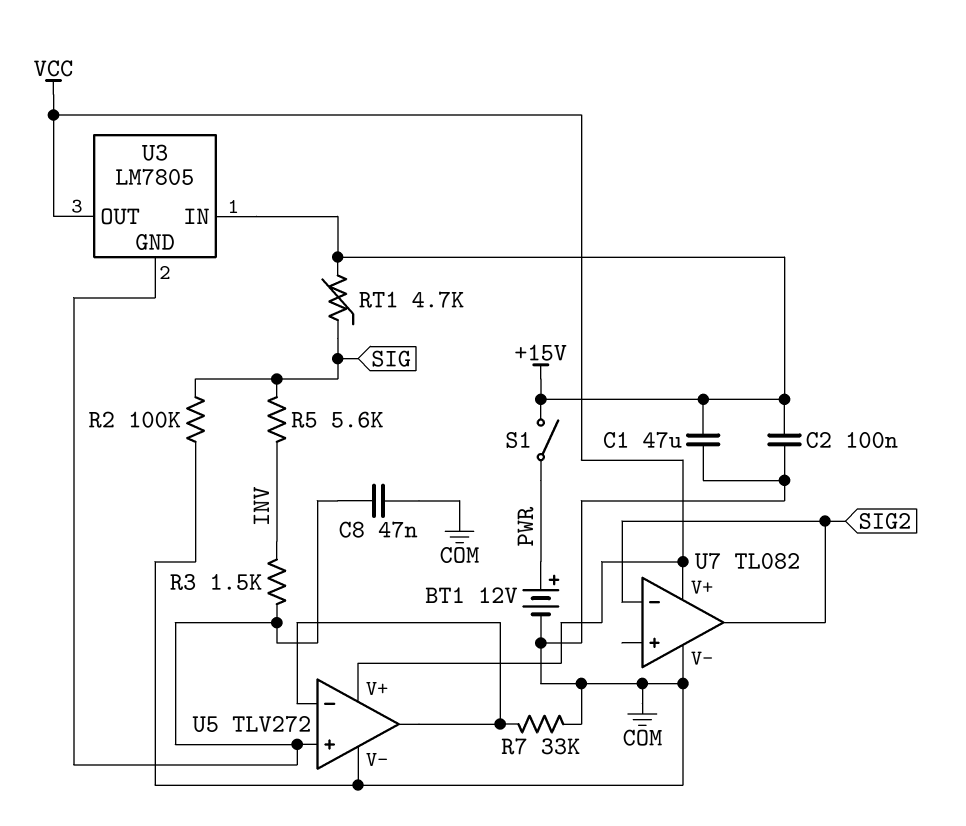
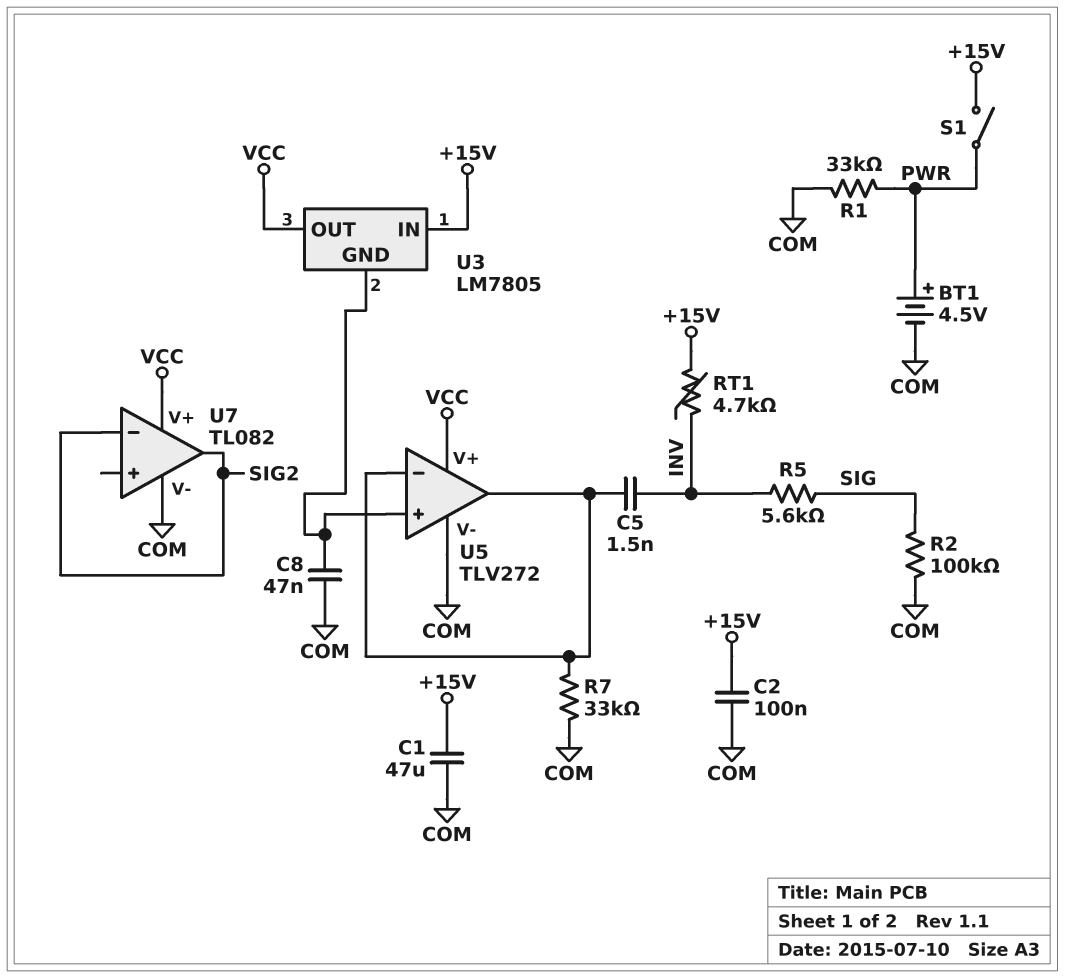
BT1: 12V (plus PWR, minus COM) -> 4.5V (plus PWR, minus COM)
C5: none -> 1.5nF (INV, U5/in-)
R1: none -> 33k (COM, PWR)
R3: 1.5k (INV, U3/GND) -> none
RT1: 4.7k (+15V, SIG) -> 4.7k (+15V, INV)

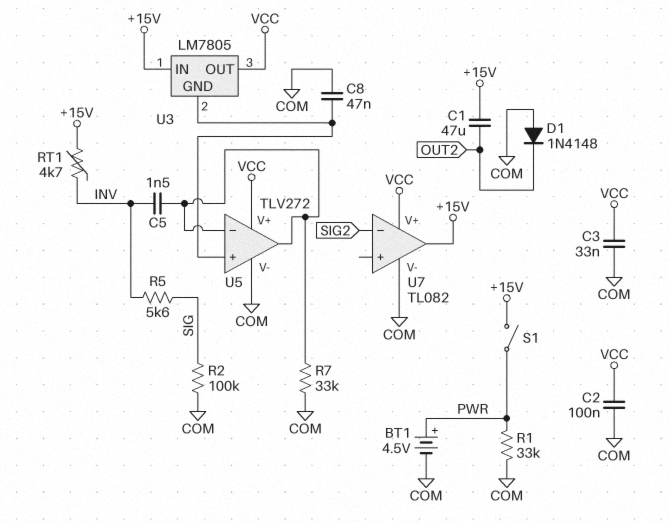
C1: 47uF (+15V, COM) -> 47uF (+15V, OUT2)
C2: 100nF (+15V, COM) -> 100nF (COM, VCC)
C3: none -> 33nF (COM, VCC)
D1: none -> diode 1N4148 (A COM, K OUT2)
U7 pin out: SIG2 -> +15V

